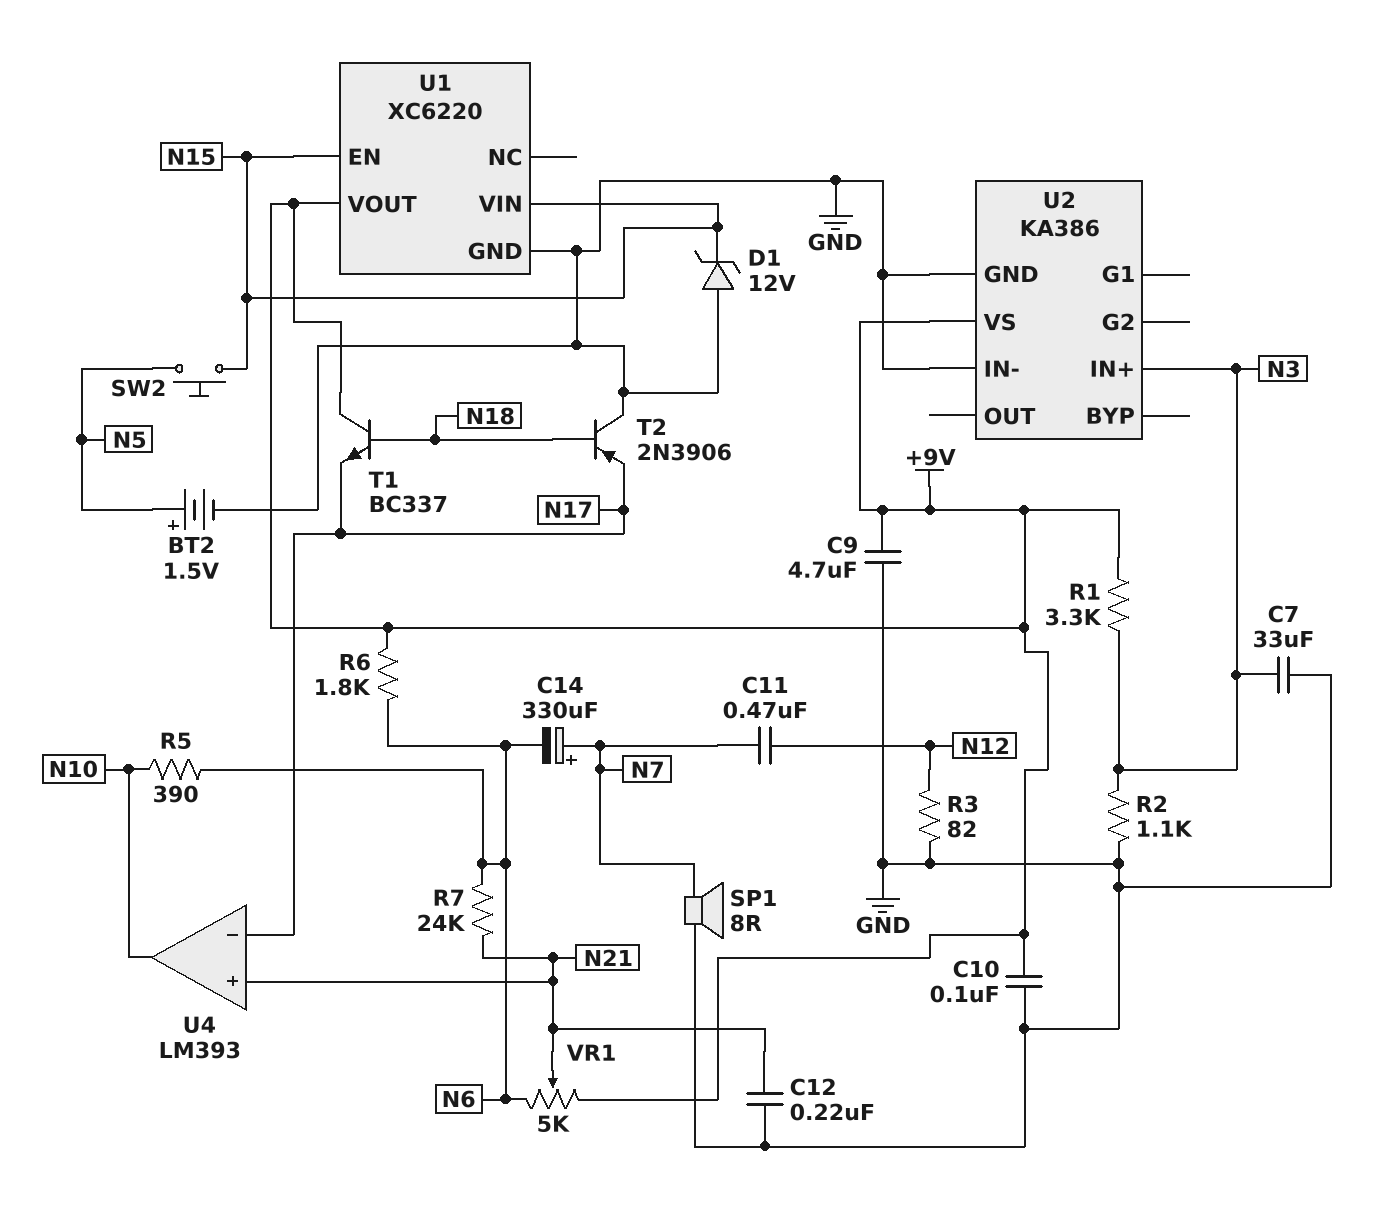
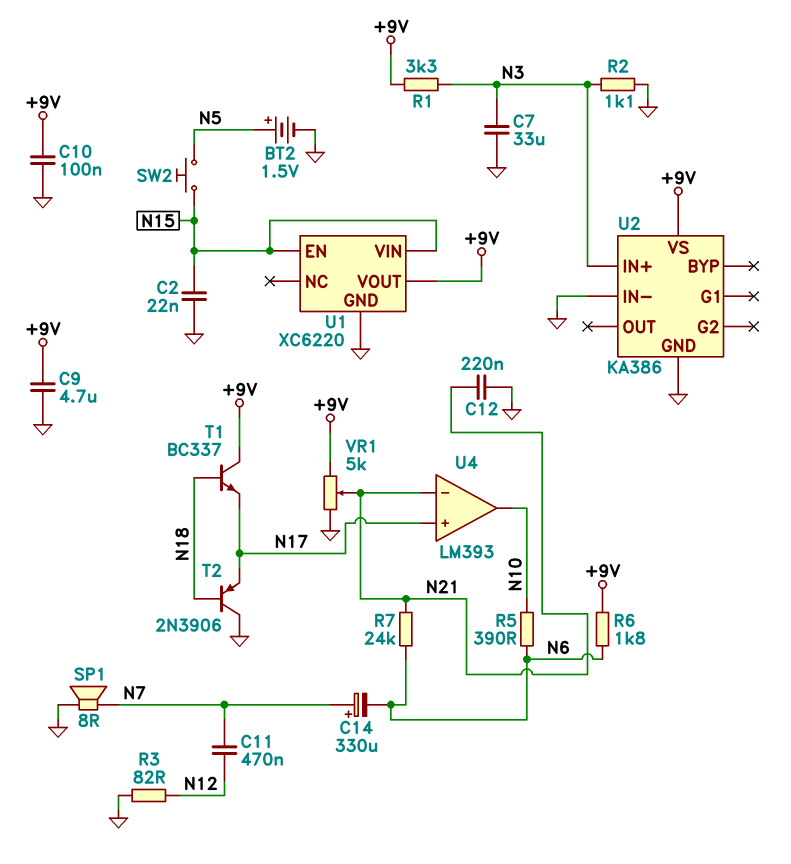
C2: none -> 22nF (GND, N15)
D1: zener 12V (A GND, K N15) -> none
U4 pin in+: N21 -> N17
U4 pin in-: N17 -> N21
VR1: 5k (+9V, N6, wiper N21) -> 5k (+9V, GND, wiper N21)

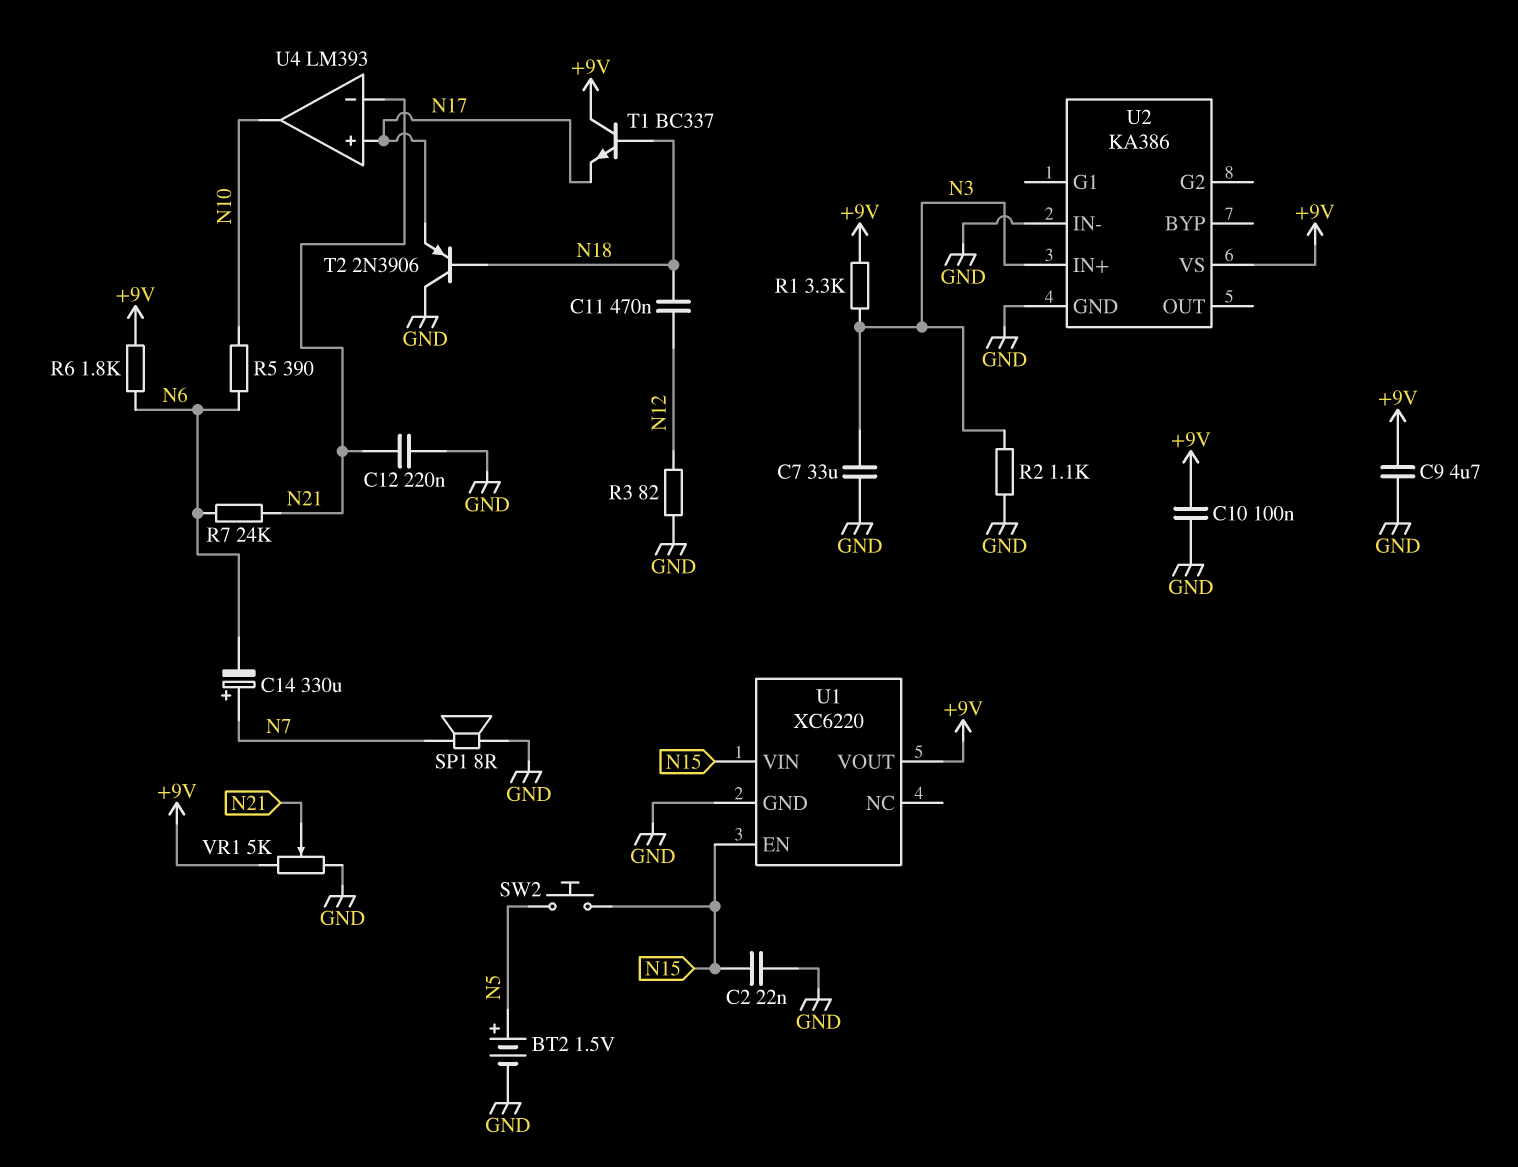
C11: 470nF (N7, N12) -> 470nF (N12, N18)

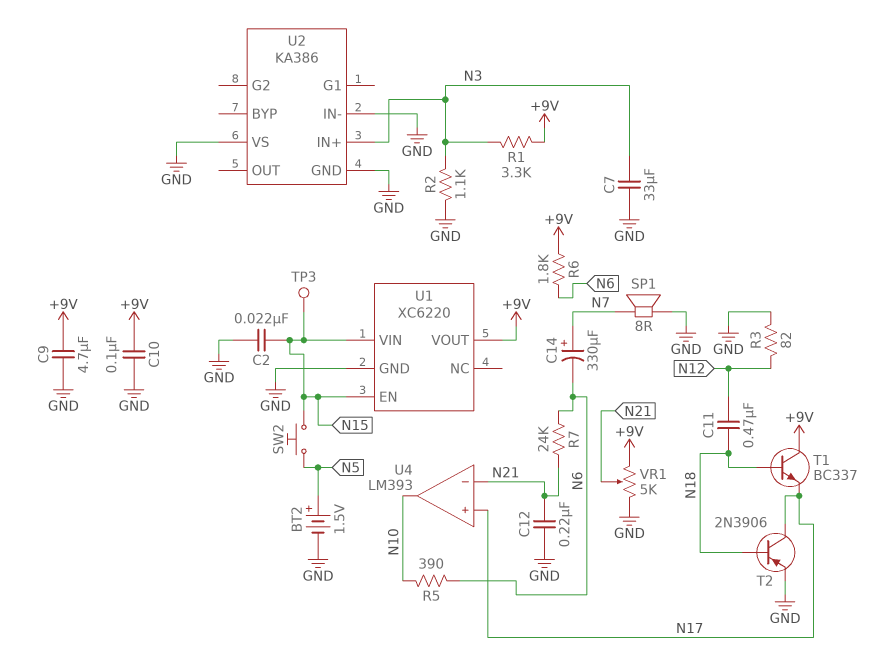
T2: PNP 2N3906 (B N18, C GND, E N17) -> PNP 2N3906 (B N18, C N17, E GND)
TP3: none -> test point (N15)
U2 pin VS: +9V -> GND

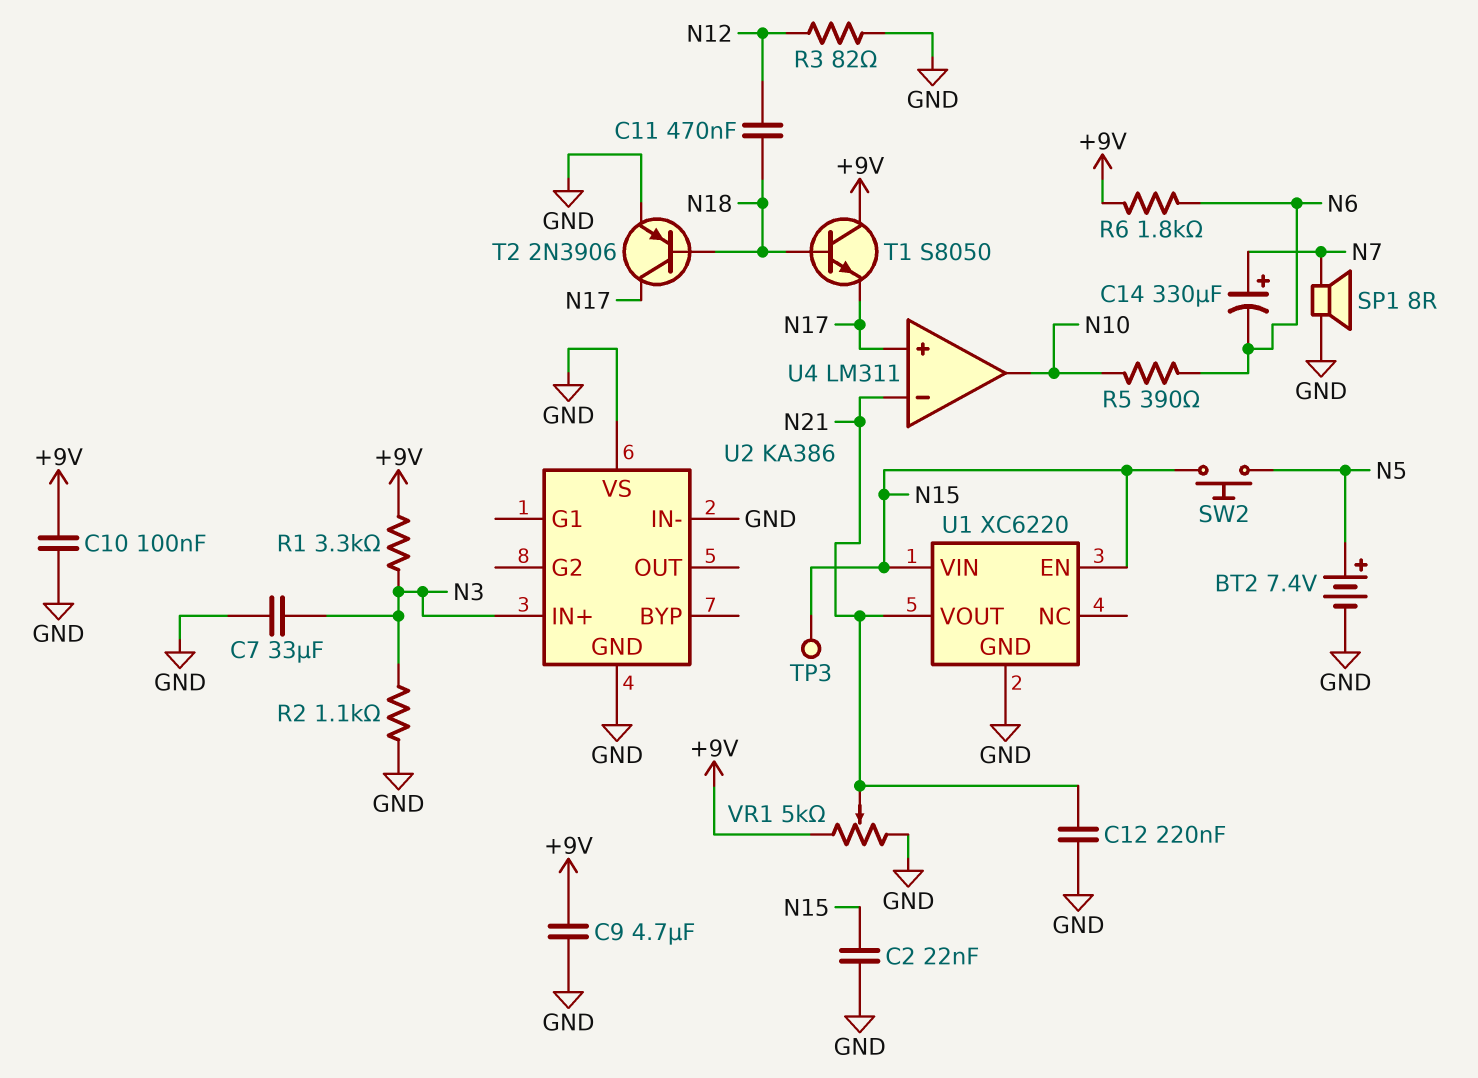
BT2: 1.5V (plus N5, minus GND) -> 7.4V (plus N5, minus GND)
R7: 24k (N6, N21) -> none
T1: NPN BC337 (B N18, C +9V, E N17) -> NPN S8050 (B N18, C +9V, E N17)
U1 pin VOUT: +9V -> N21
U4: LM393 -> LM311

